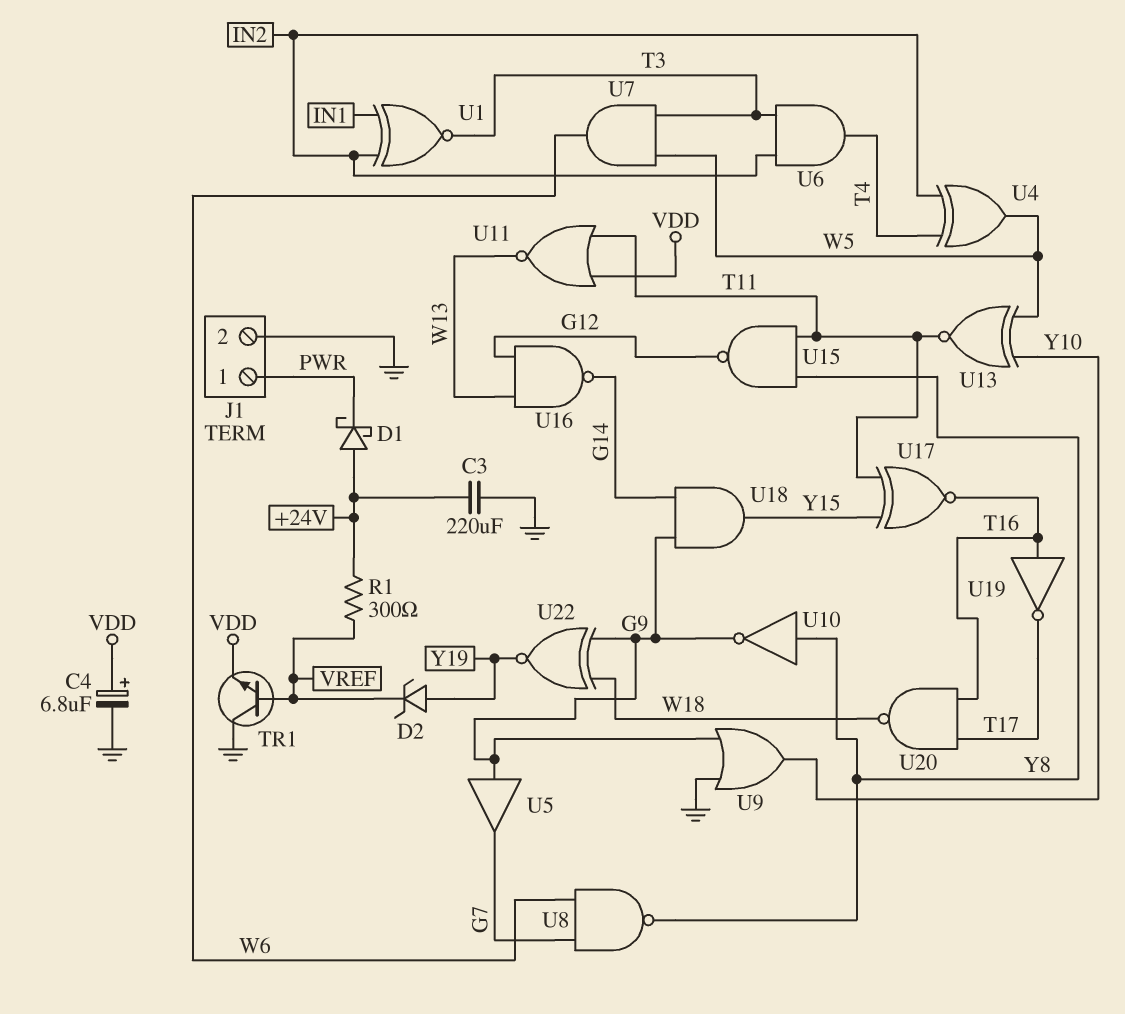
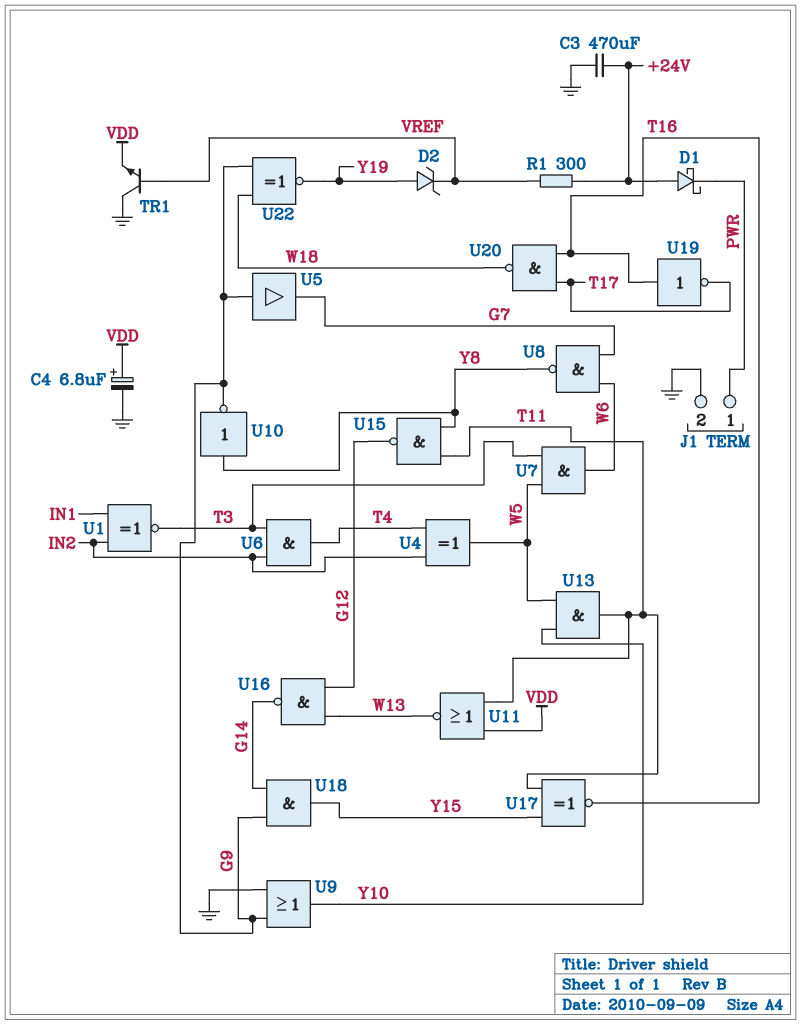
C3: 220uF (+24V, GND) -> 470uF (+24V, GND)
U13: XNOR (in W5, in Y10, out T11) -> AND (in W5, in Y10, out T11)

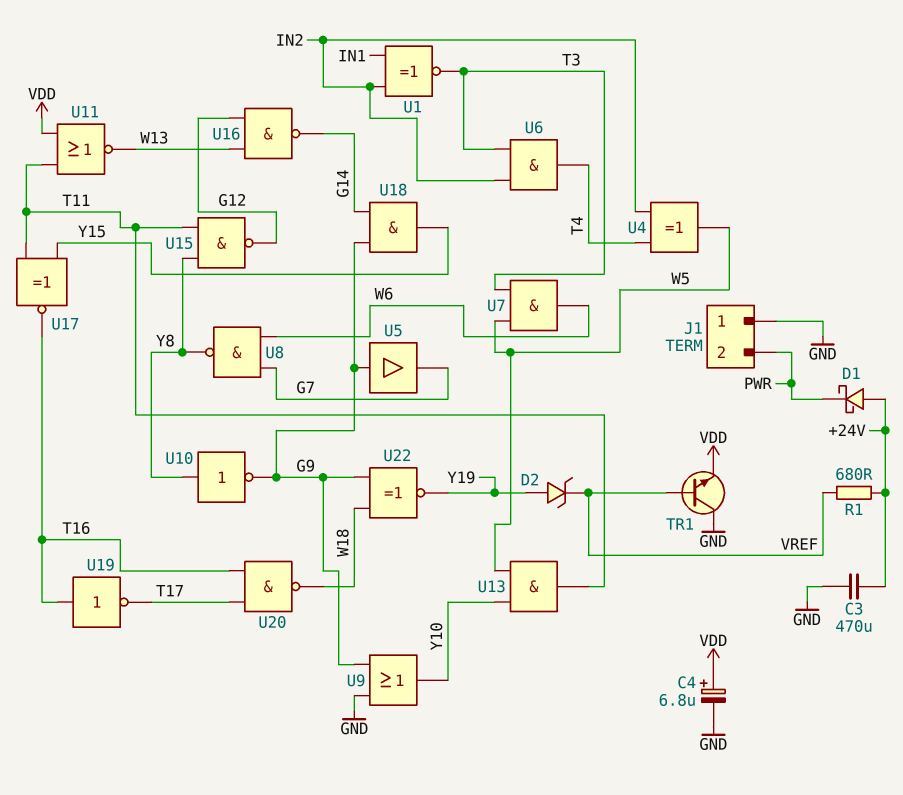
J1 pin 1: PWR -> GND
J1 pin 2: GND -> PWR
R1: 300 (+24V, VREF) -> 680 (+24V, VREF)

